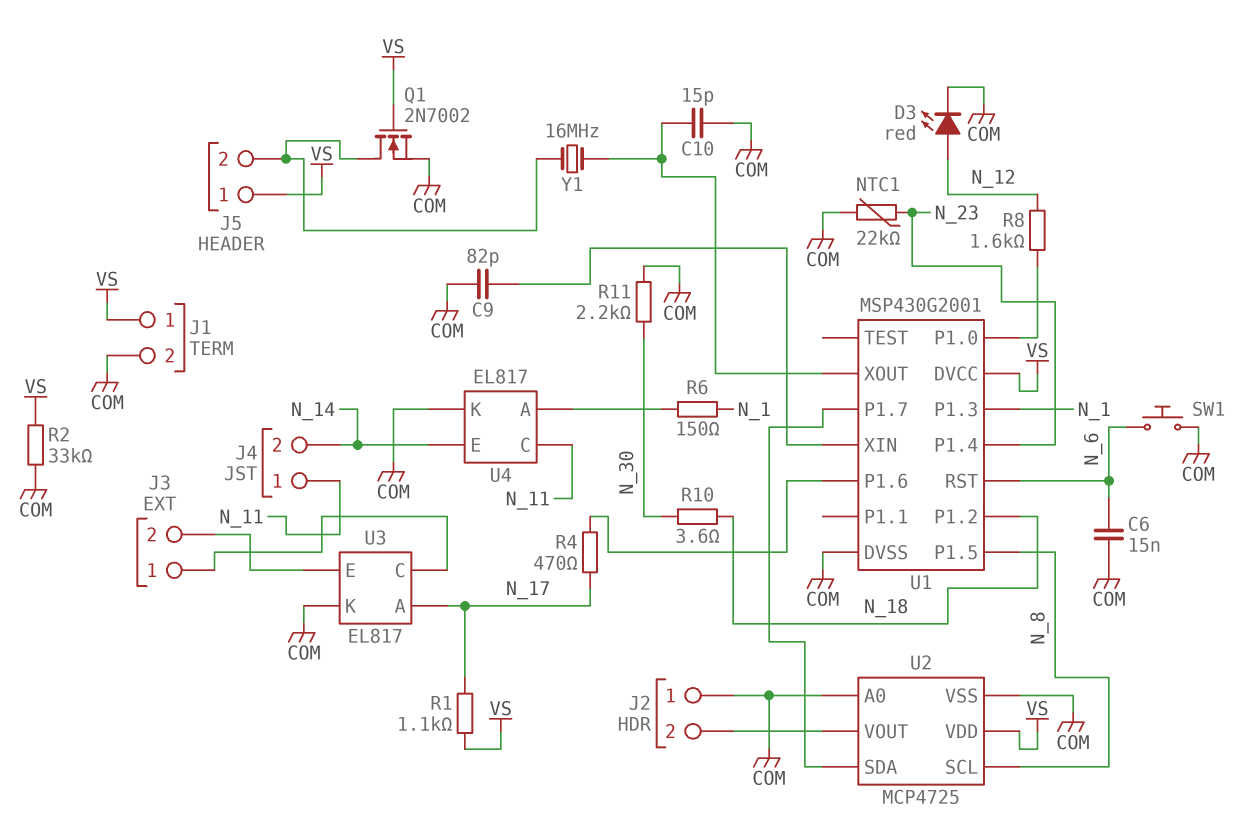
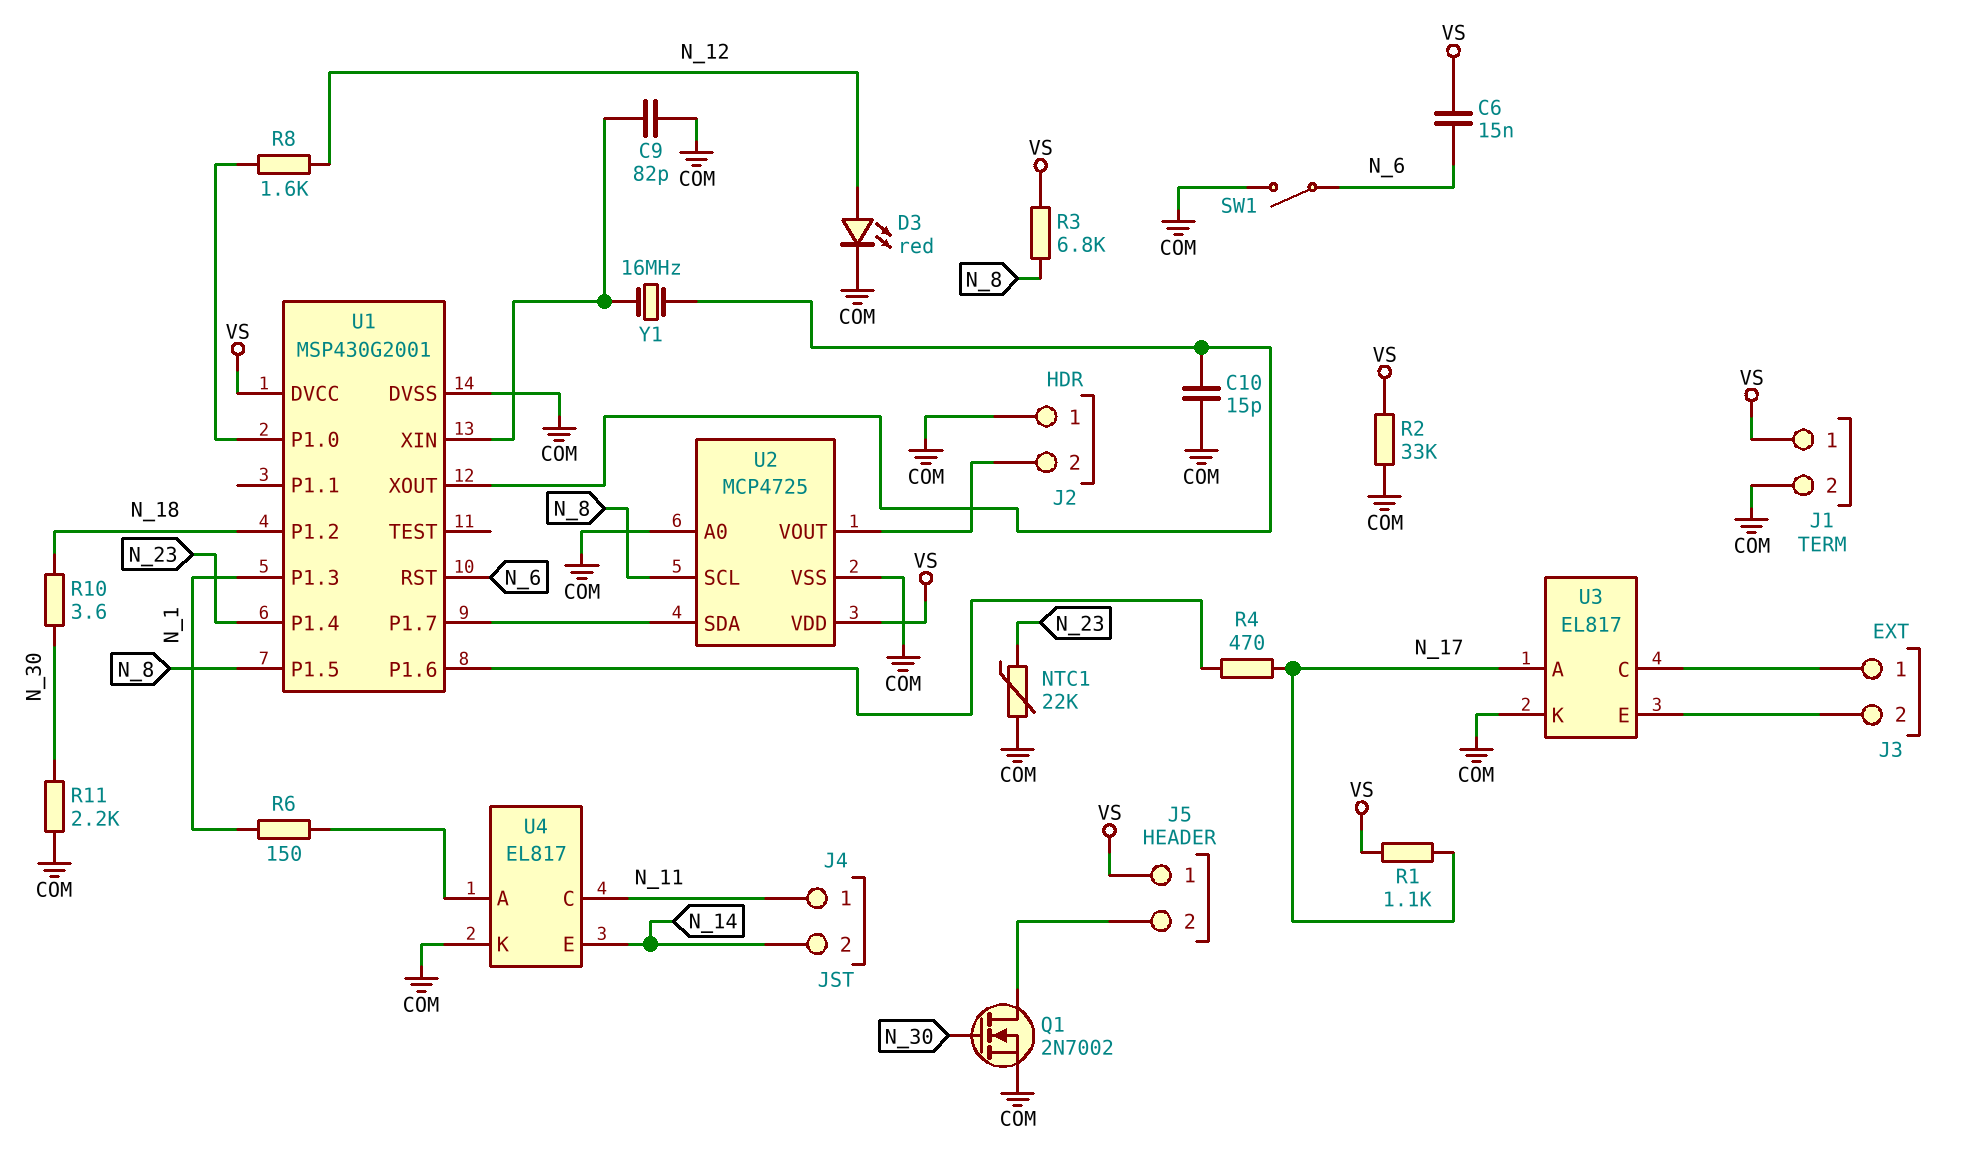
C6: 15nF (COM, N_6) -> 15nF (N_6, VS)
Q1: NMOS 2N7002 (G VS, D J5/2, S COM) -> NMOS 2N7002 (G N_30, D J5/2, S COM)
R3: none -> 6.8k (N_8, VS)
SW1: button (COM, N_6) -> switch (COM, N_6)
Y1: 16MHz (J5/2, U1/XOUT) -> 16MHz (U1/XIN, U1/XOUT)

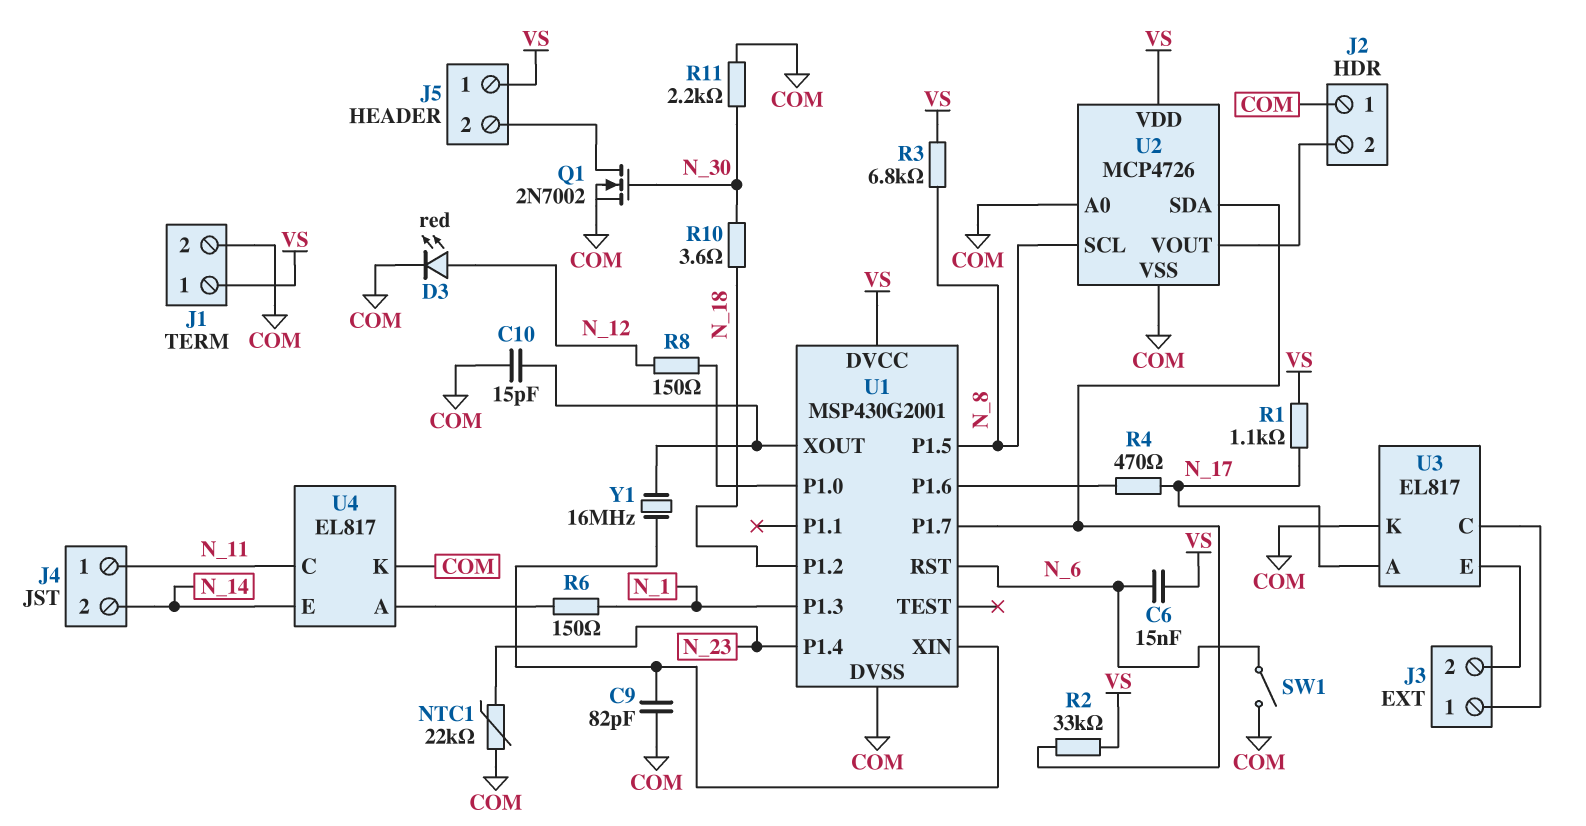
R2: 33k (COM, VS) -> 33k (U1/P1.7, VS)
R8: 1.6k (N_12, U1/P1.0) -> 150 (N_12, U1/P1.0)
U2: MCP4725 -> MCP4726

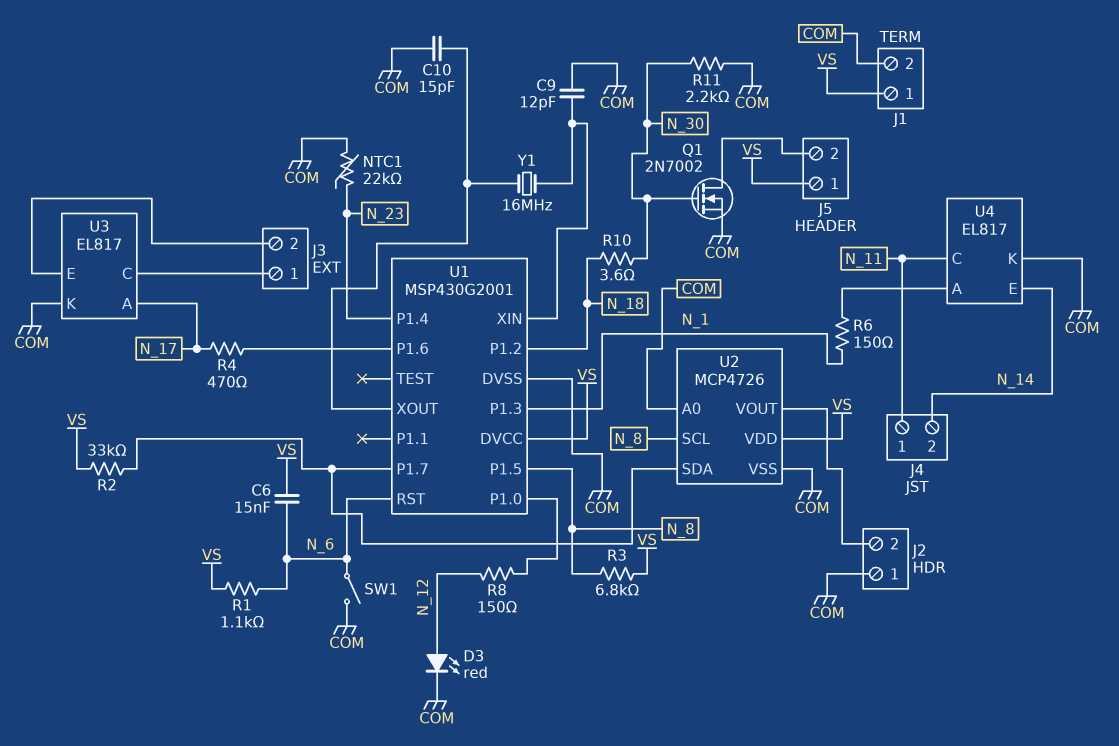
C9: 82pF (COM, U1/XIN) -> 12pF (COM, U1/XIN)
R1: 1.1k (N_17, VS) -> 1.1k (N_6, VS)

